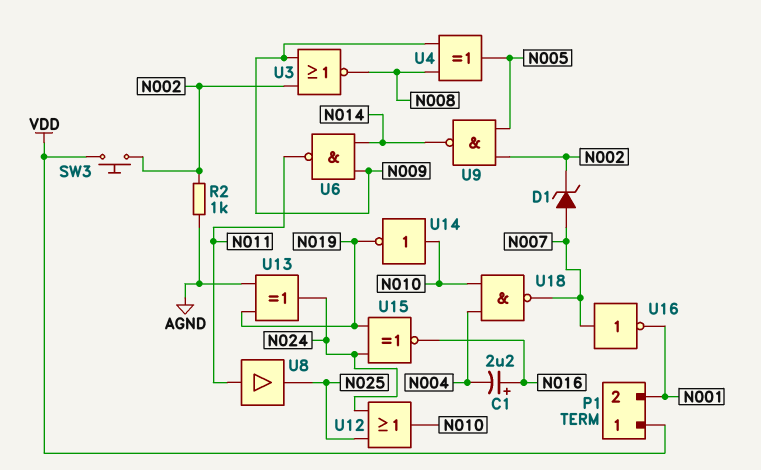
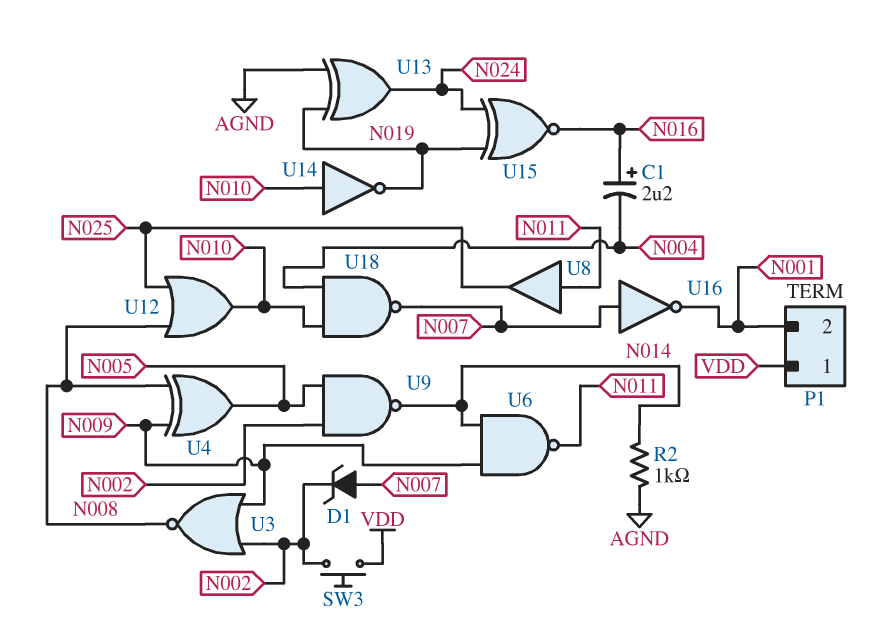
R2: 1k (AGND, N002) -> 1k (AGND, N014)
U12: OR (in N024, in N025, out N010) -> OR (in N008, in N025, out N010)

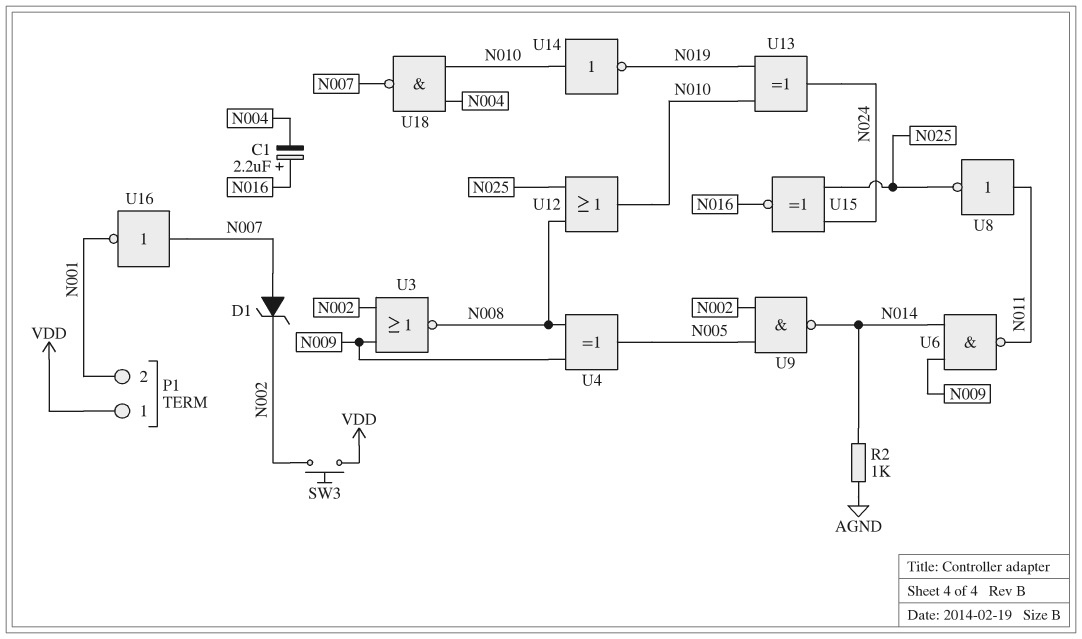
U8: buffer (in N011, out N025) -> NOT (in N011, out N025)
U13: XOR (in AGND, in N019, out N024) -> XOR (in N010, in N019, out N024)
U15: XNOR (in N019, in N024, out N016) -> XNOR (in N024, in N025, out N016)

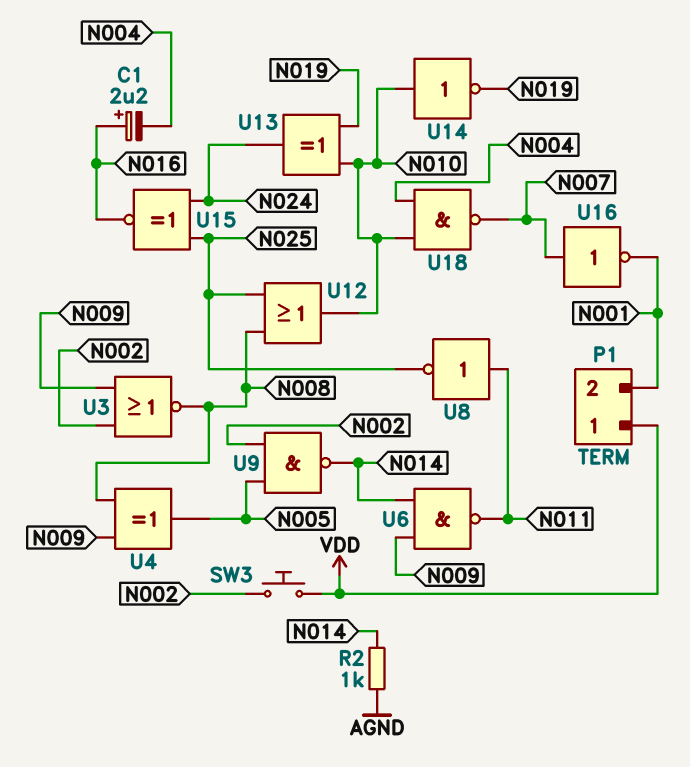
D1: zener (A N007, K N002) -> none

